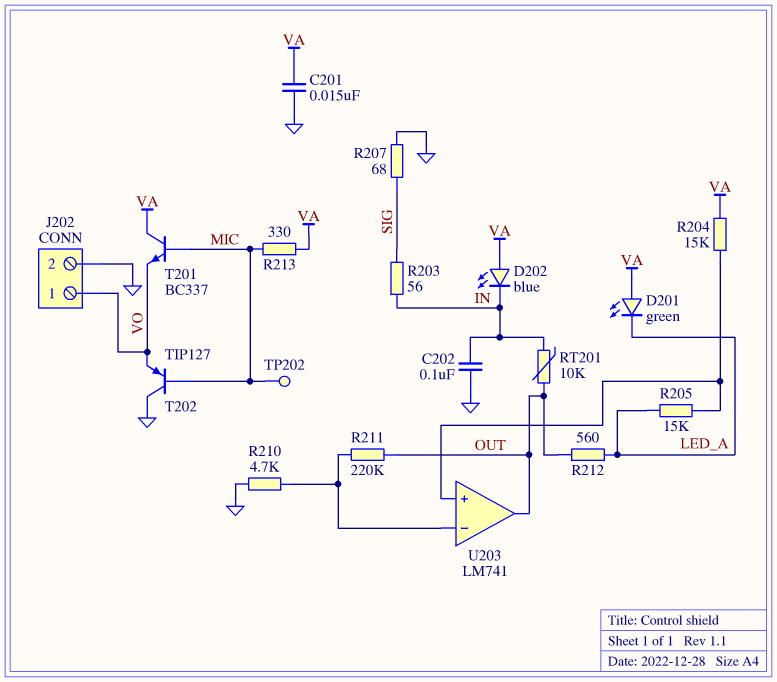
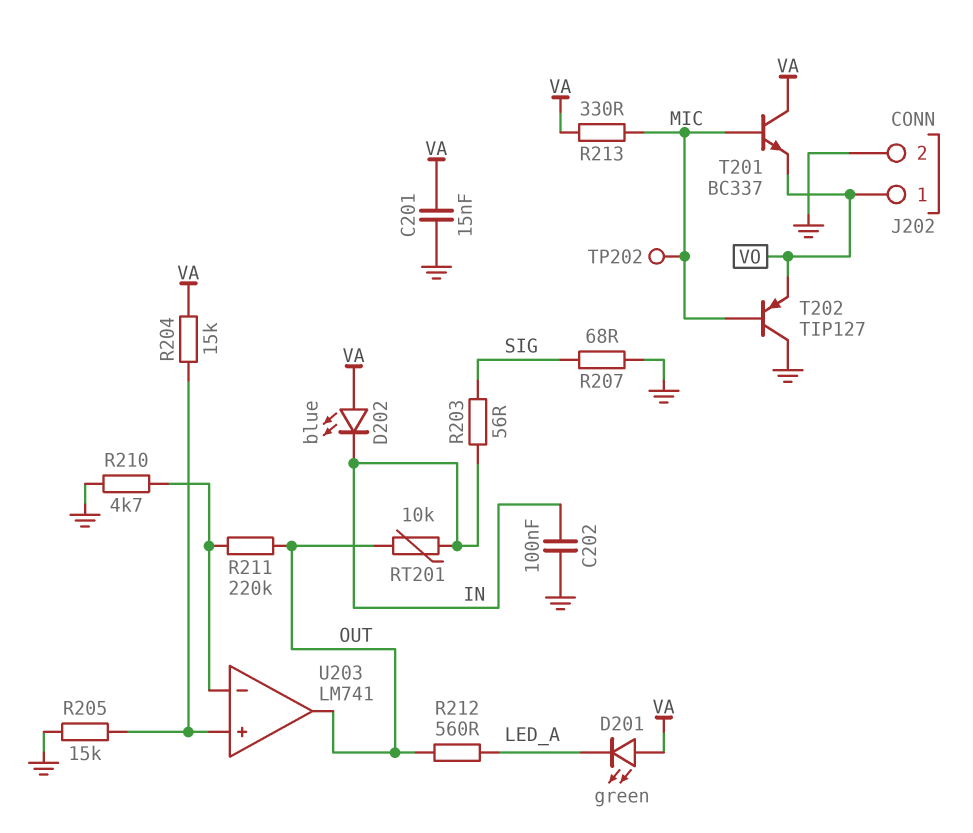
R205: 15k (LED_A, U203/in+) -> 15k (GND, U203/in+)

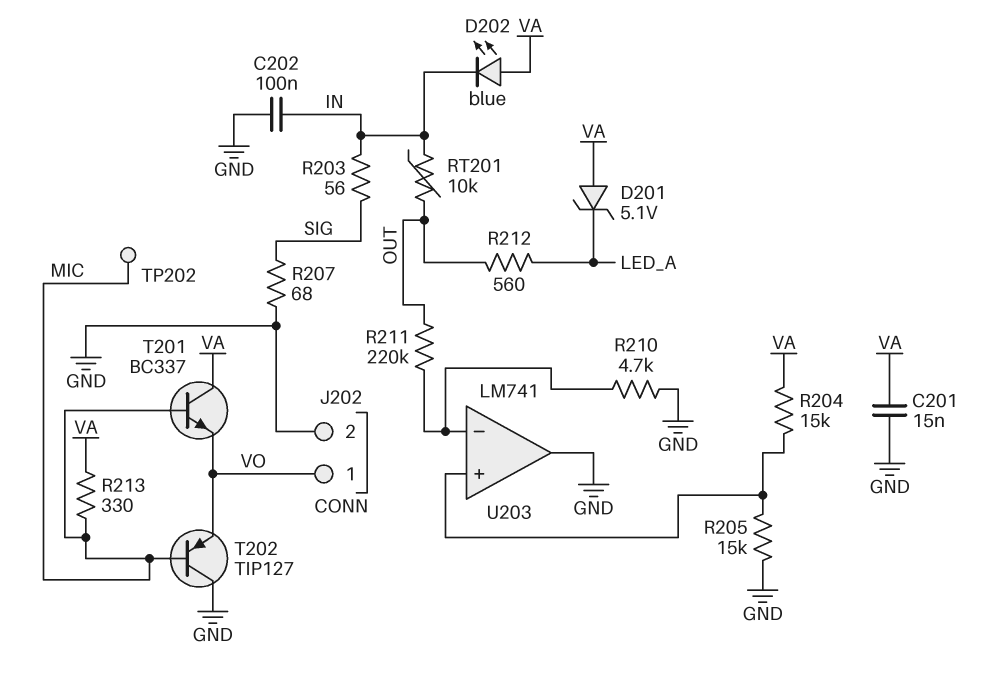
D201: LED green (A VA, K LED_A) -> zener 5.1V (A VA, K LED_A)
U203 pin out: OUT -> GND

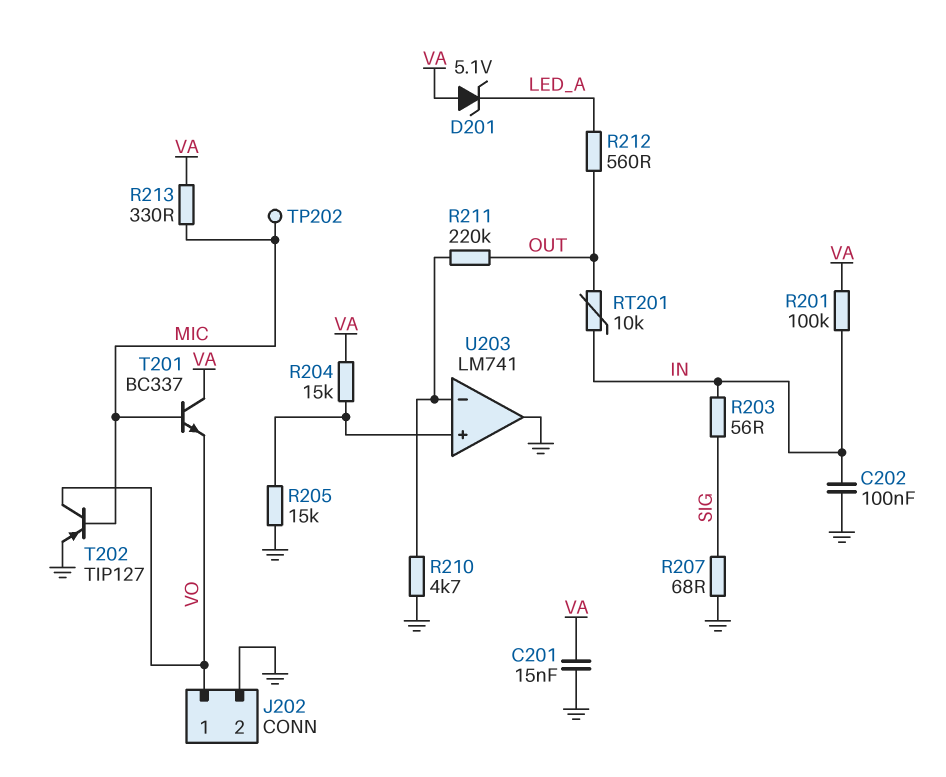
D202: LED blue (A VA, K IN) -> none
R201: none -> 100k (IN, VA)
T202: PNP TIP127 (B MIC, C GND, E VO) -> PNP TIP127 (B MIC, C VO, E GND)

